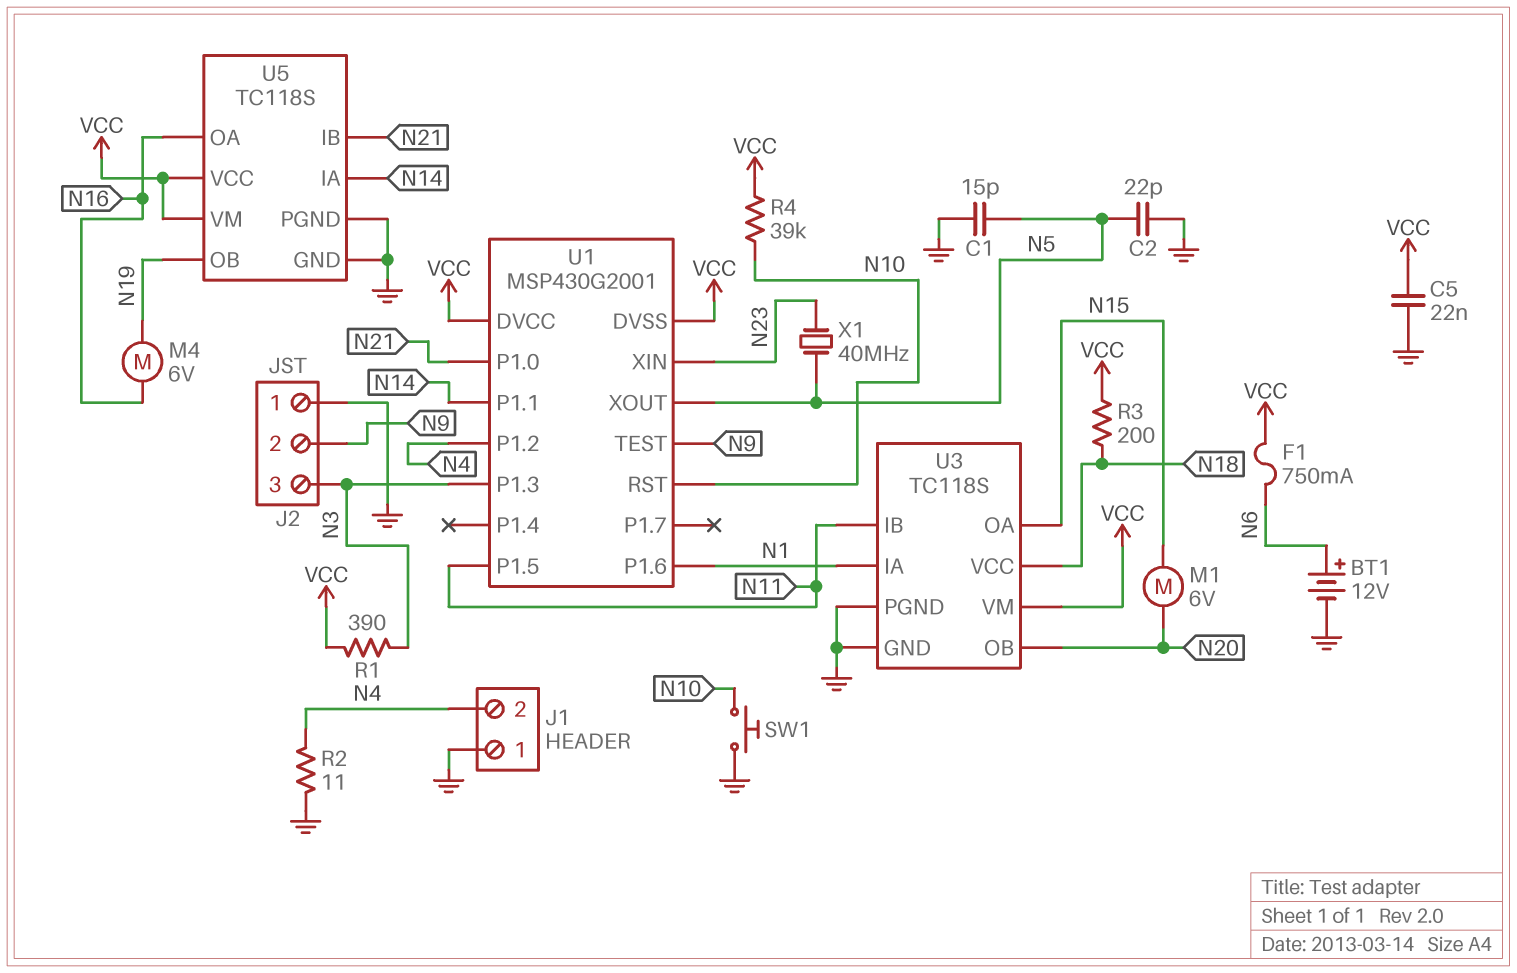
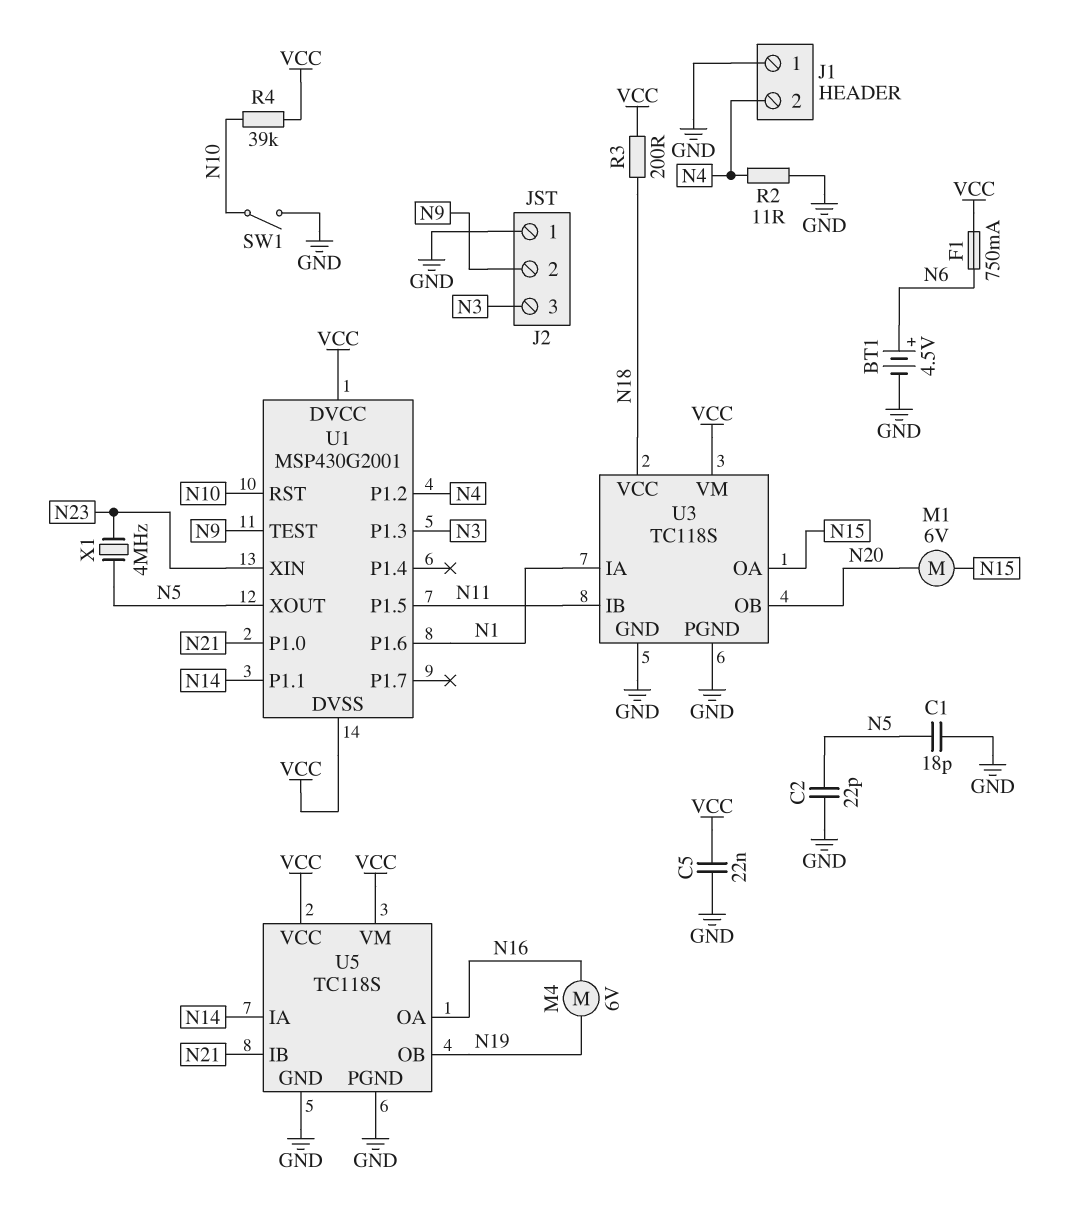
BT1: 12V (plus N6, minus GND) -> 4.5V (plus N6, minus GND)
C1: 15pF (GND, N5) -> 18pF (GND, N5)
R1: 390 (N3, VCC) -> none
SW1: button (GND, N10) -> switch (GND, N10)
X1: 40MHz (N5, N23) -> 4MHz (N5, N23)

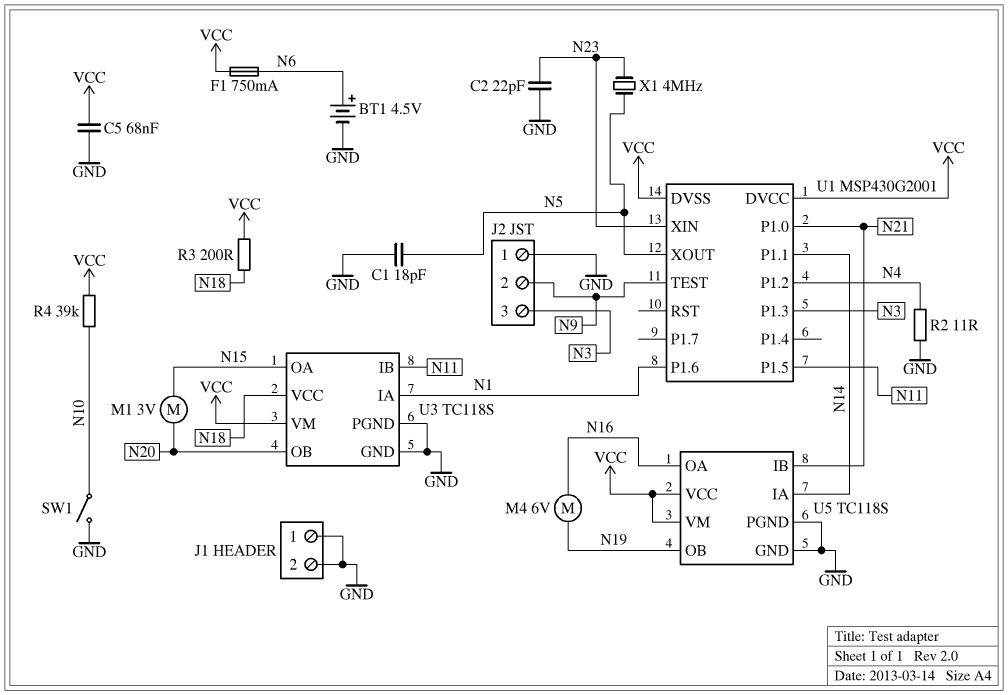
C2: 22pF (GND, N5) -> 22pF (GND, N23)
C5: 22nF (GND, VCC) -> 68nF (GND, VCC)
J1 pin 2: N4 -> GND
M1: motor 6V (N15, N20) -> motor 3V (N15, N20)
U1 pin RST: N10 -> none

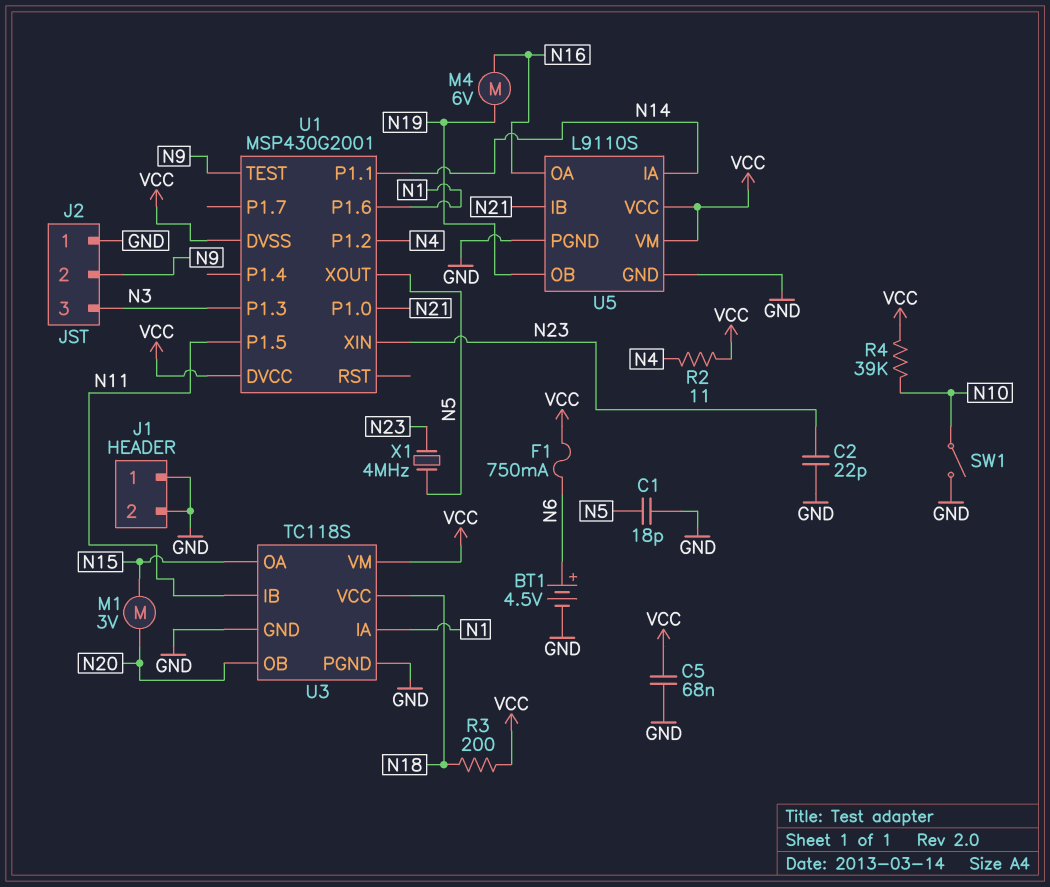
R2: 11 (GND, N4) -> 11 (N4, VCC)
U5: TC118S -> L9110S

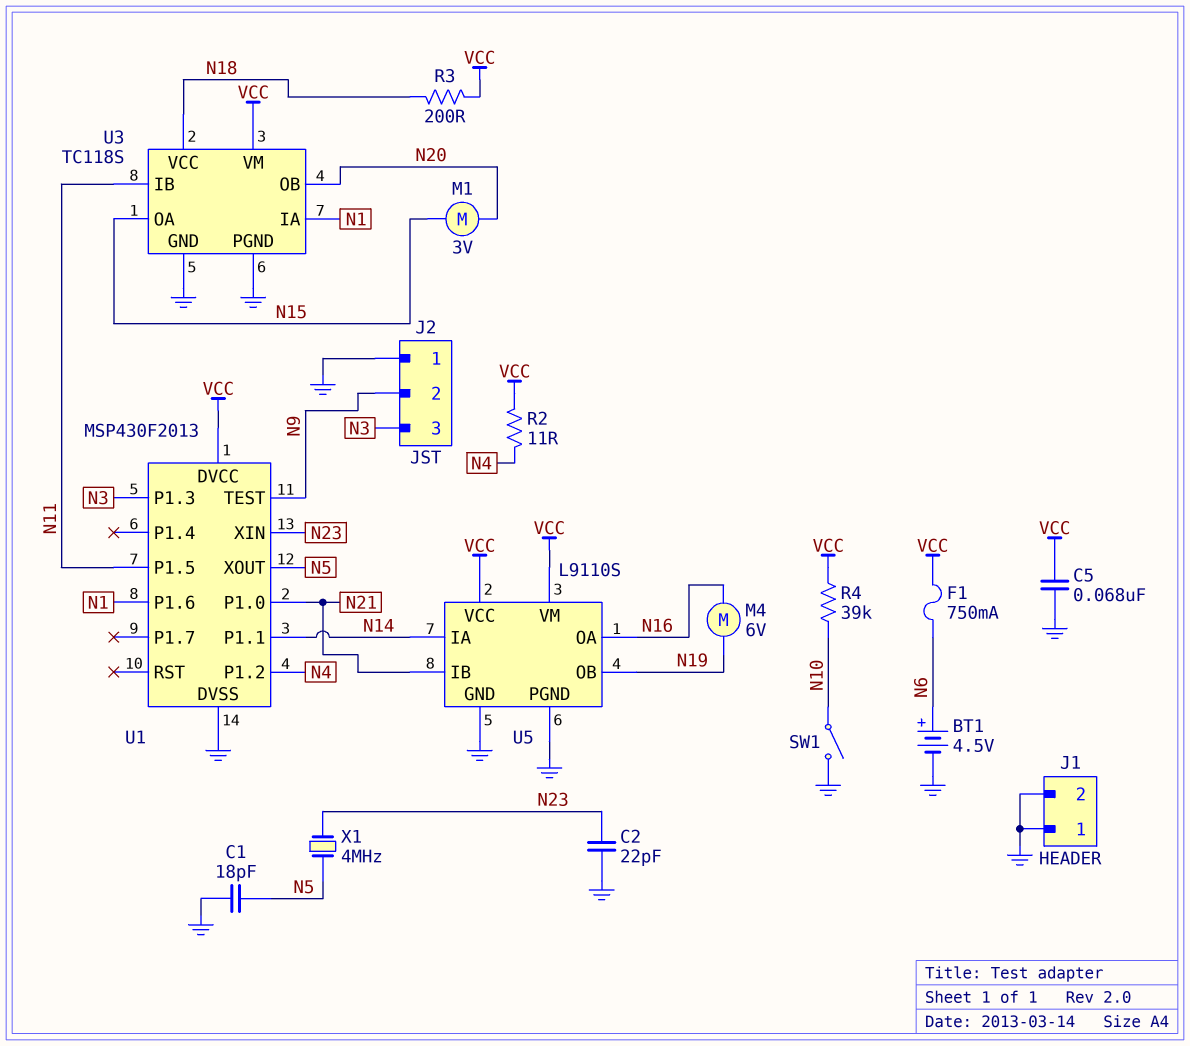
U1: MSP430G2001 -> MSP430F2013
U1 pin DVSS: VCC -> GND

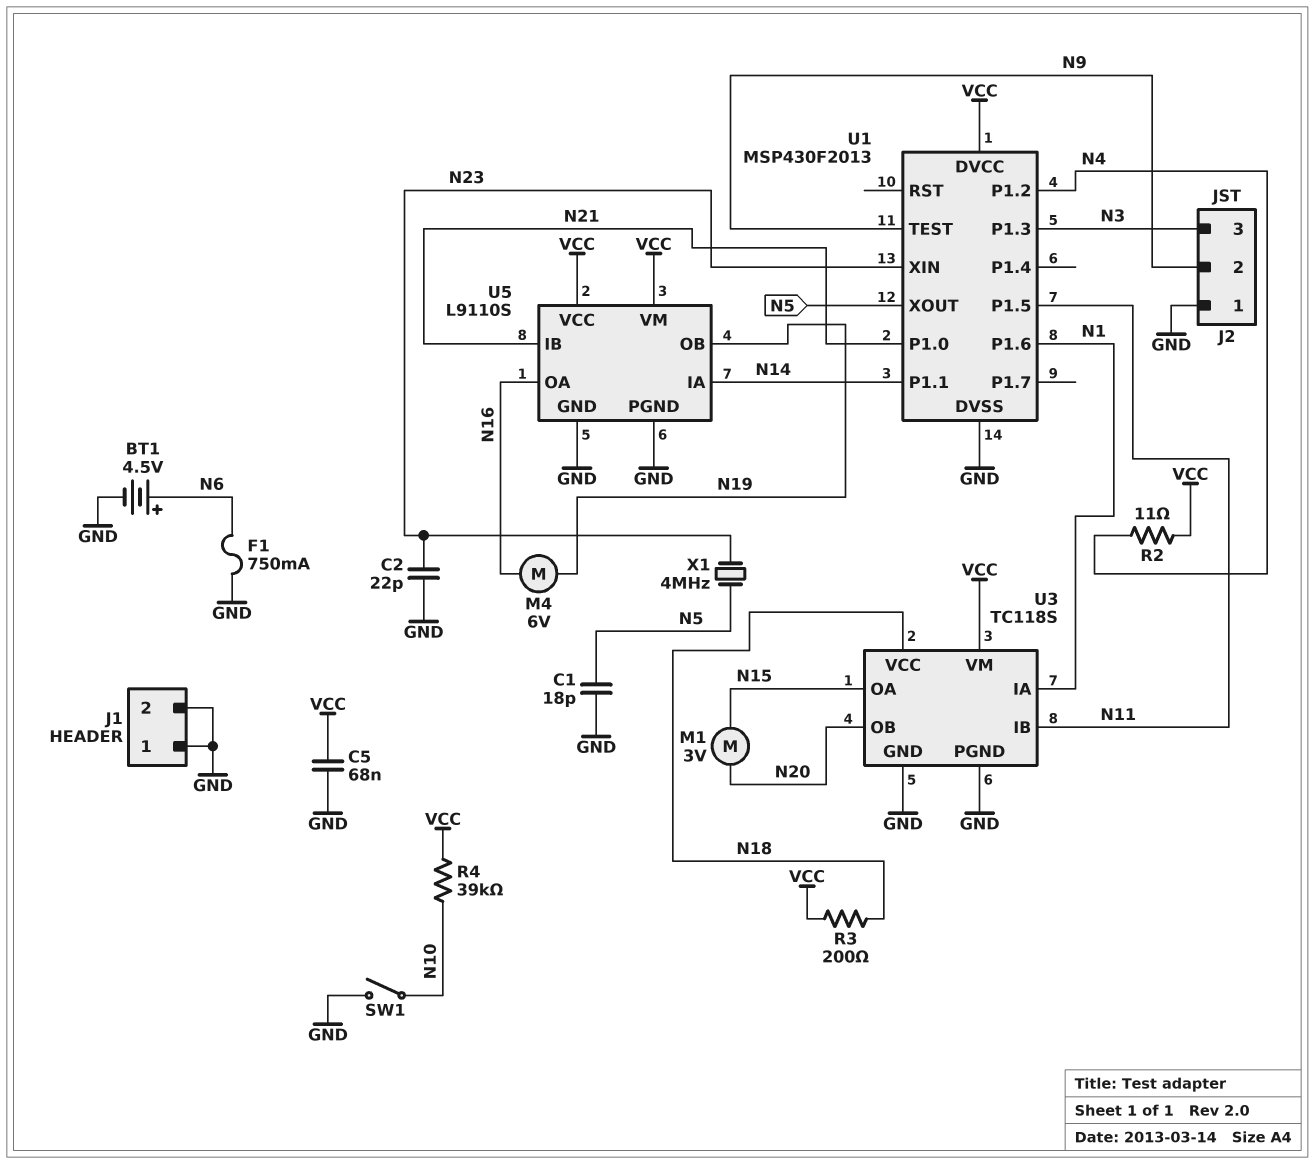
F1: 750mA (N6, VCC) -> 750mA (GND, N6)

